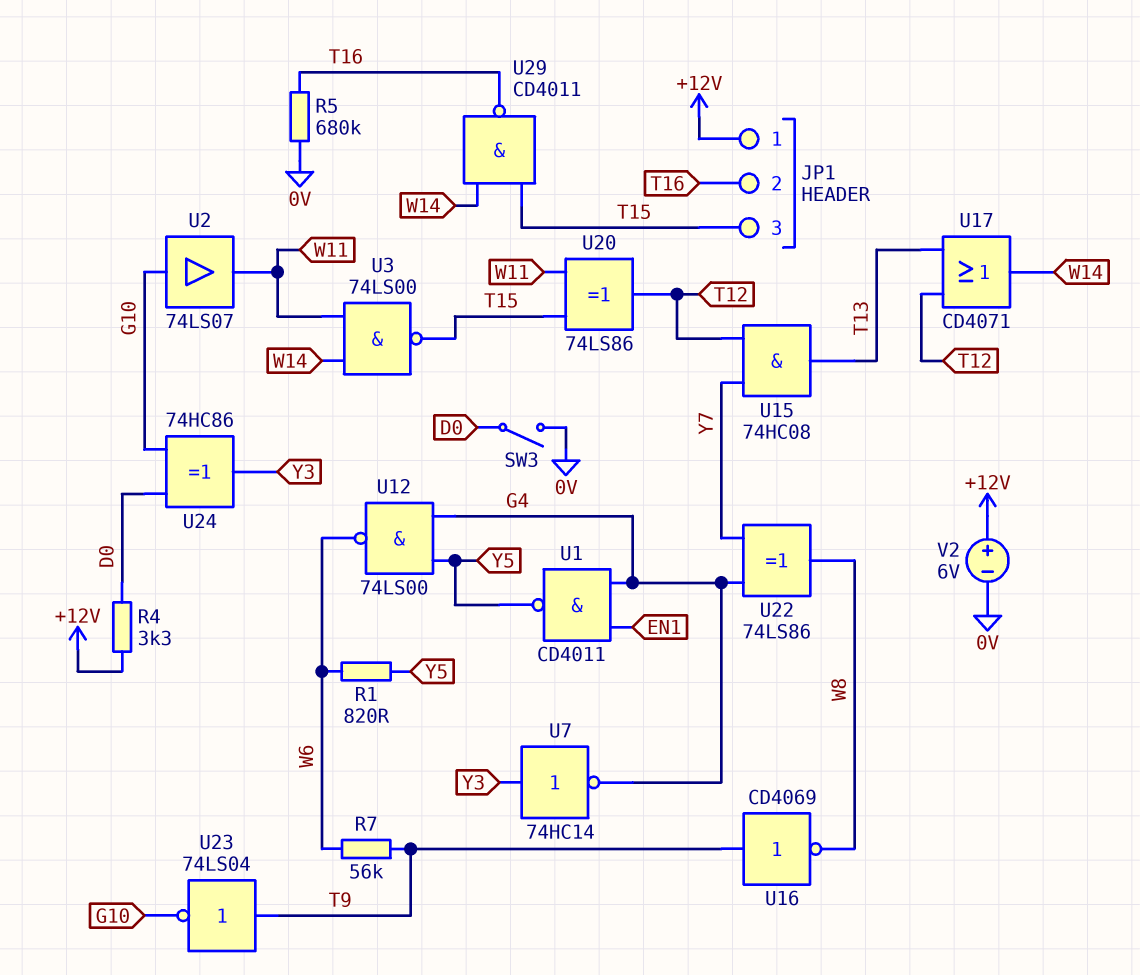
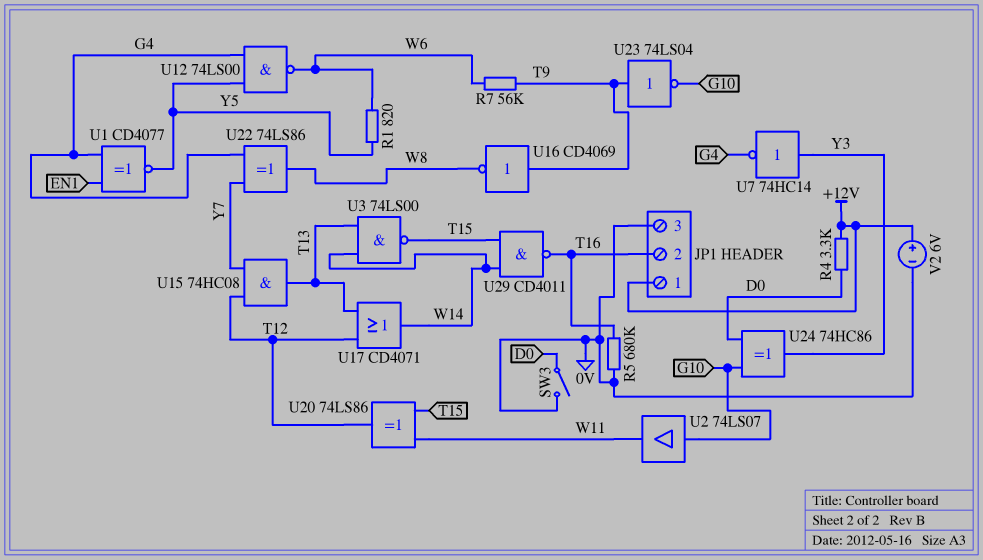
JP1 pin 3: T15 -> 0V
U1: NAND CD4011 (in EN1, in G4, out Y5) -> XNOR CD4077 (in EN1, in G4, out Y5)
U3: NAND 74LS00 (in W11, in W14, out T15) -> NAND 74LS00 (in T13, in W14, out T15)

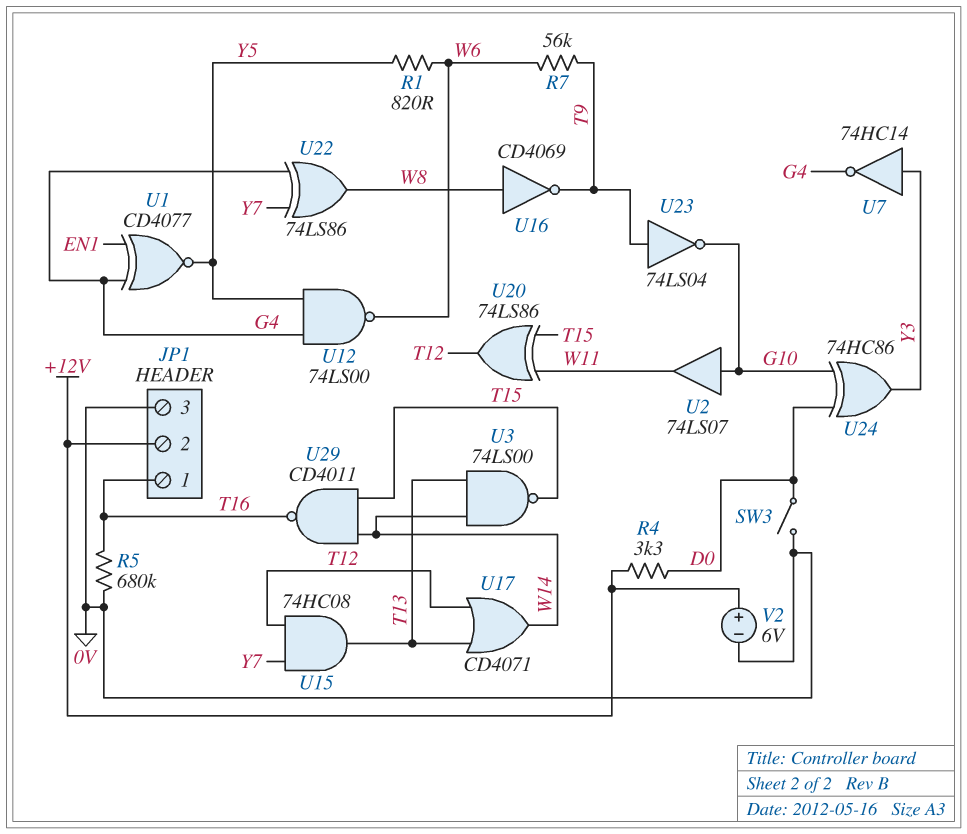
JP1 pin 1: +12V -> T16
JP1 pin 2: T16 -> +12V
U16: NOT CD4069 (in T9, out W8) -> NOT CD4069 (in W8, out T9)

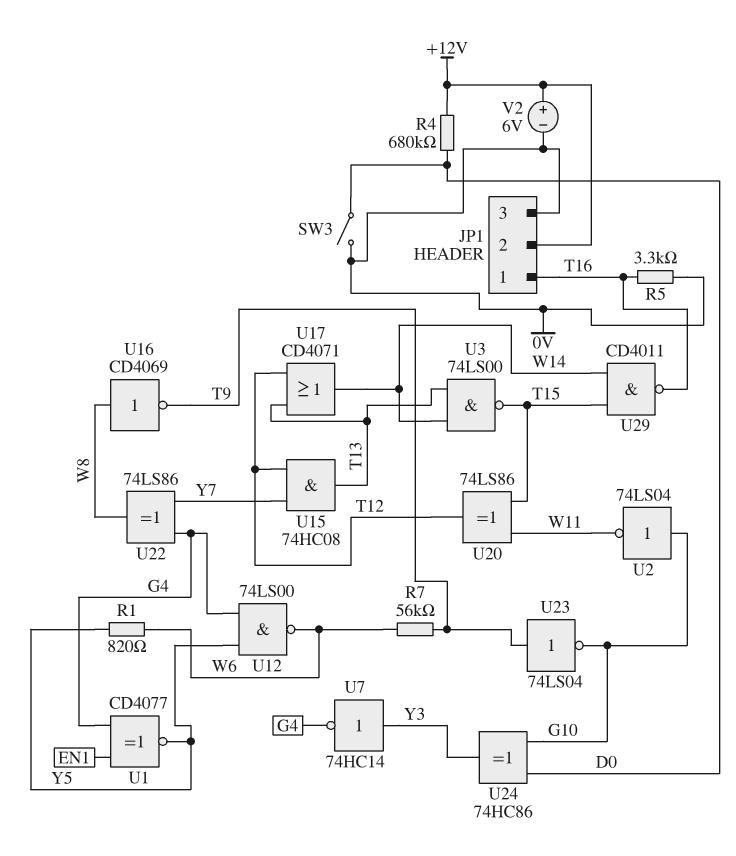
R4: 3.3k (+12V, D0) -> 680k (+12V, D0)
R5: 680k (0V, T16) -> 3.3k (0V, T16)
U2: buffer 74LS07 (in G10, out W11) -> NOT 74LS04 (in G10, out W11)

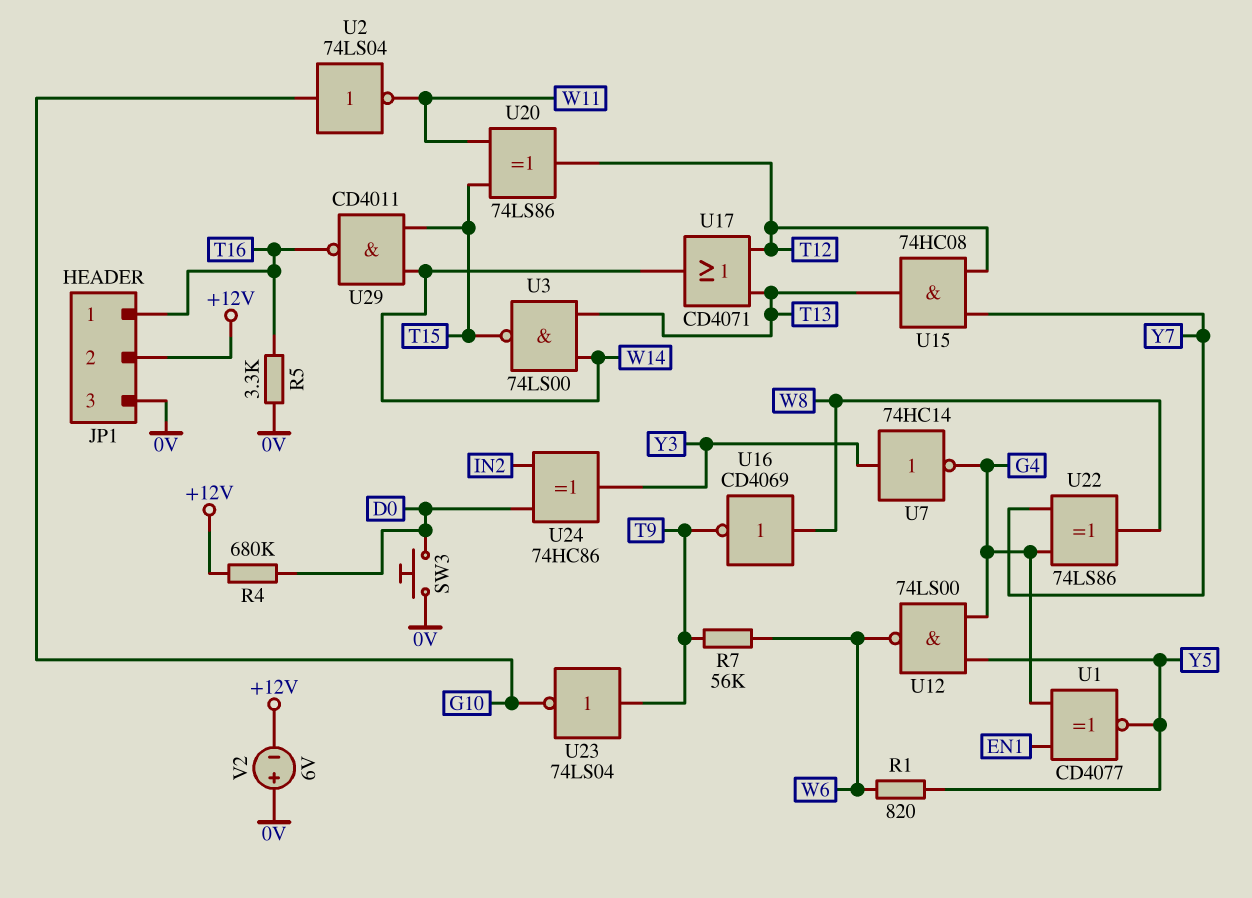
SW3: switch (0V, D0) -> button (0V, D0)
U24: XOR 74HC86 (in D0, in G10, out Y3) -> XOR 74HC86 (in D0, in IN2, out Y3)
V2: 6V (plus +12V, minus 0V) -> 6V (plus 0V, minus +12V)

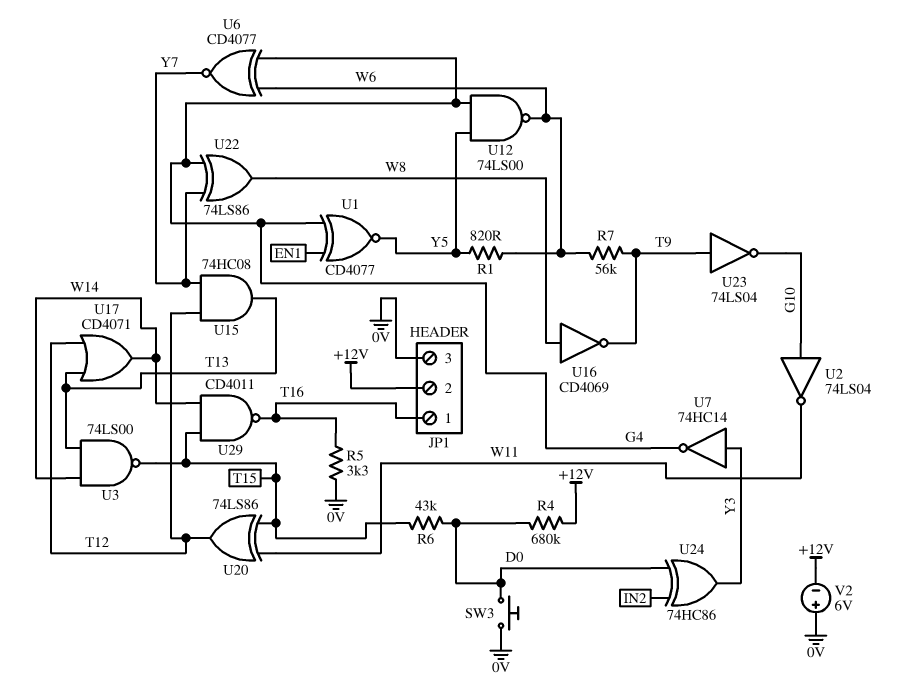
R6: none -> 43k (D0, T15)
U6: none -> XNOR CD4077 (in G4, in W6, out Y7)

